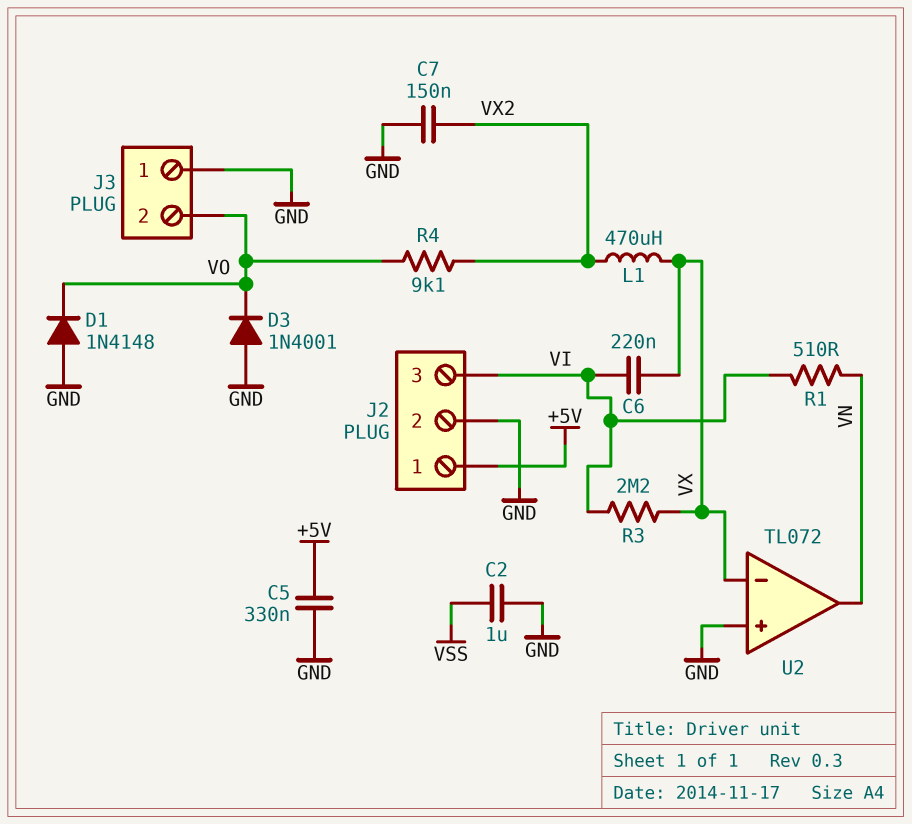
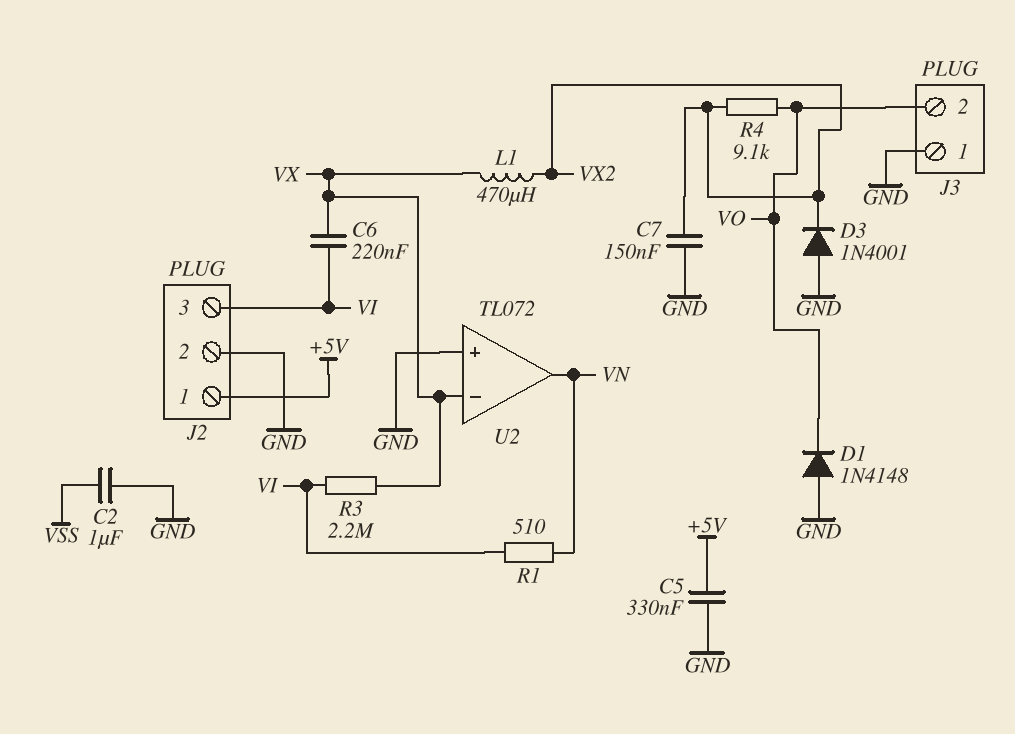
D3: diode 1N4001 (A GND, K VO) -> diode 1N4001 (A GND, K VX2)

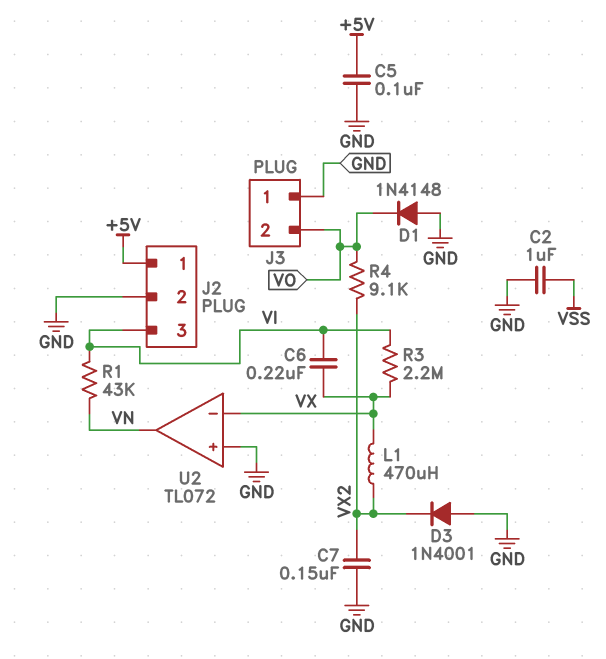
C5: 330nF (+5V, GND) -> 100nF (+5V, GND)
R1: 510 (VI, VN) -> 43k (VI, VN)

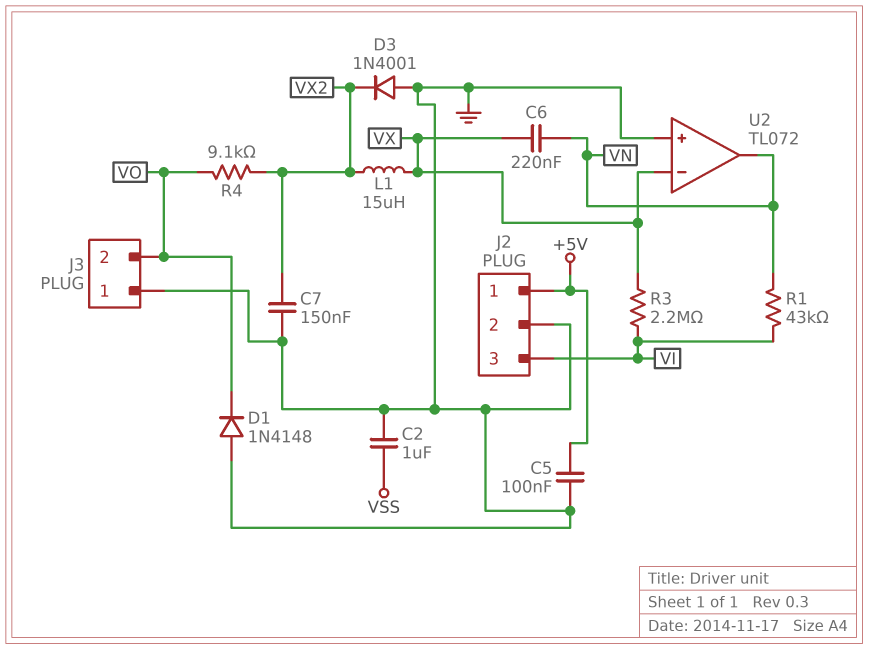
C6: 220nF (VI, VX) -> 220nF (VN, VX)
L1: 470uH (VX, VX2) -> 15uH (VX, VX2)

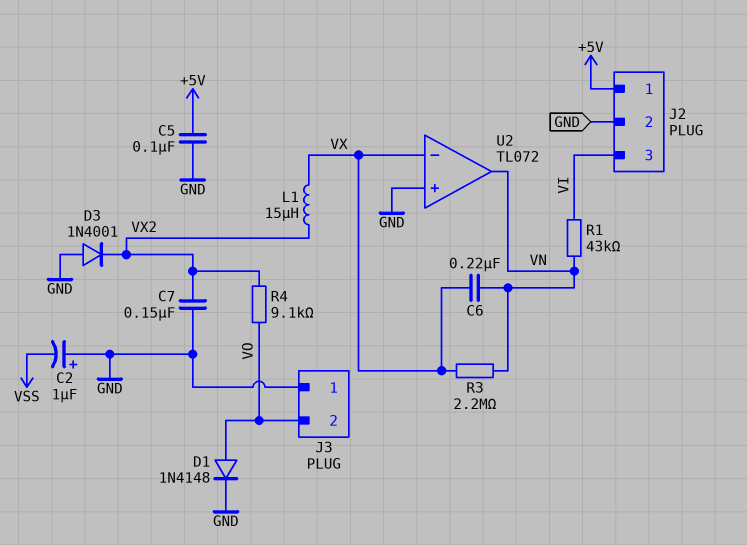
C2: 1uF (GND, VSS) -> 1uF (plus GND, minus VSS)
D1: diode 1N4148 (A GND, K VO) -> diode 1N4148 (A VO, K GND)
R3: 2.2M (VI, VX) -> 2.2M (VN, VX)

